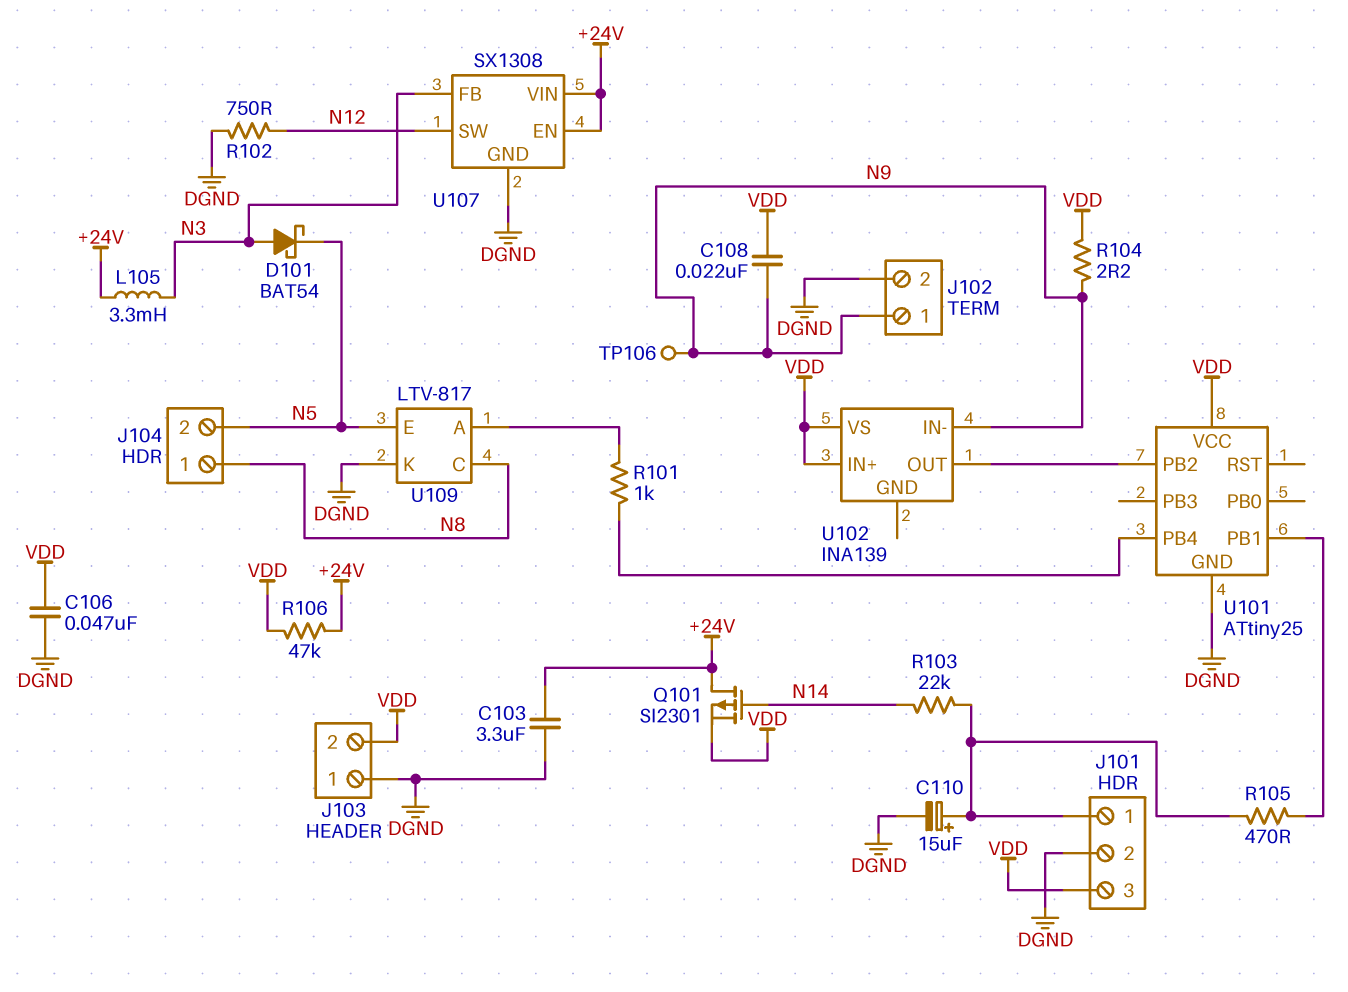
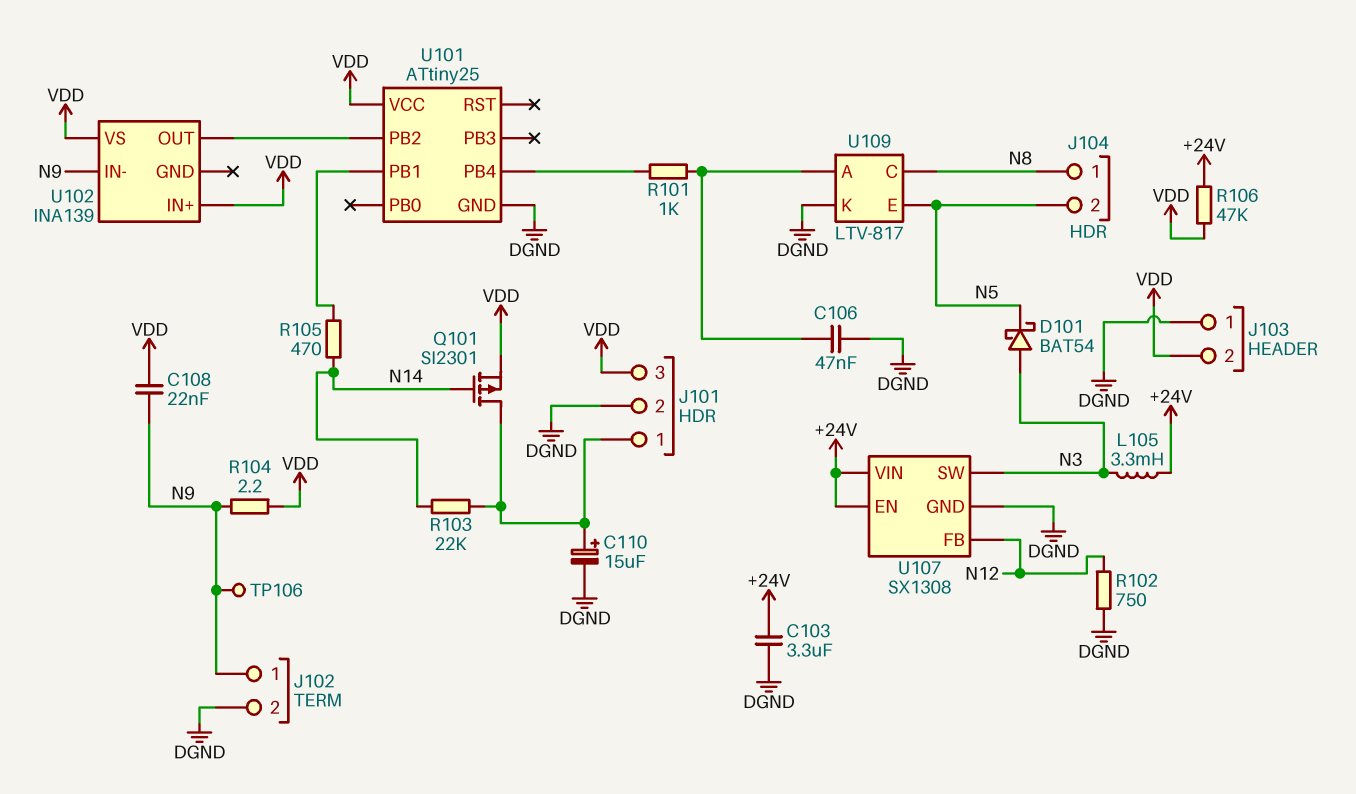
C106: 47nF (DGND, VDD) -> 47nF (DGND, U109/A)
Q101: PMOS SI2301 (G N14, D +24V, S VDD) -> PMOS SI2301 (G N14, D J101/1, S VDD)
R105: 470 (J101/1, U101/PB1) -> 470 (N14, U101/PB1)
U107 pin FB: N3 -> N12
U107 pin SW: N12 -> N3

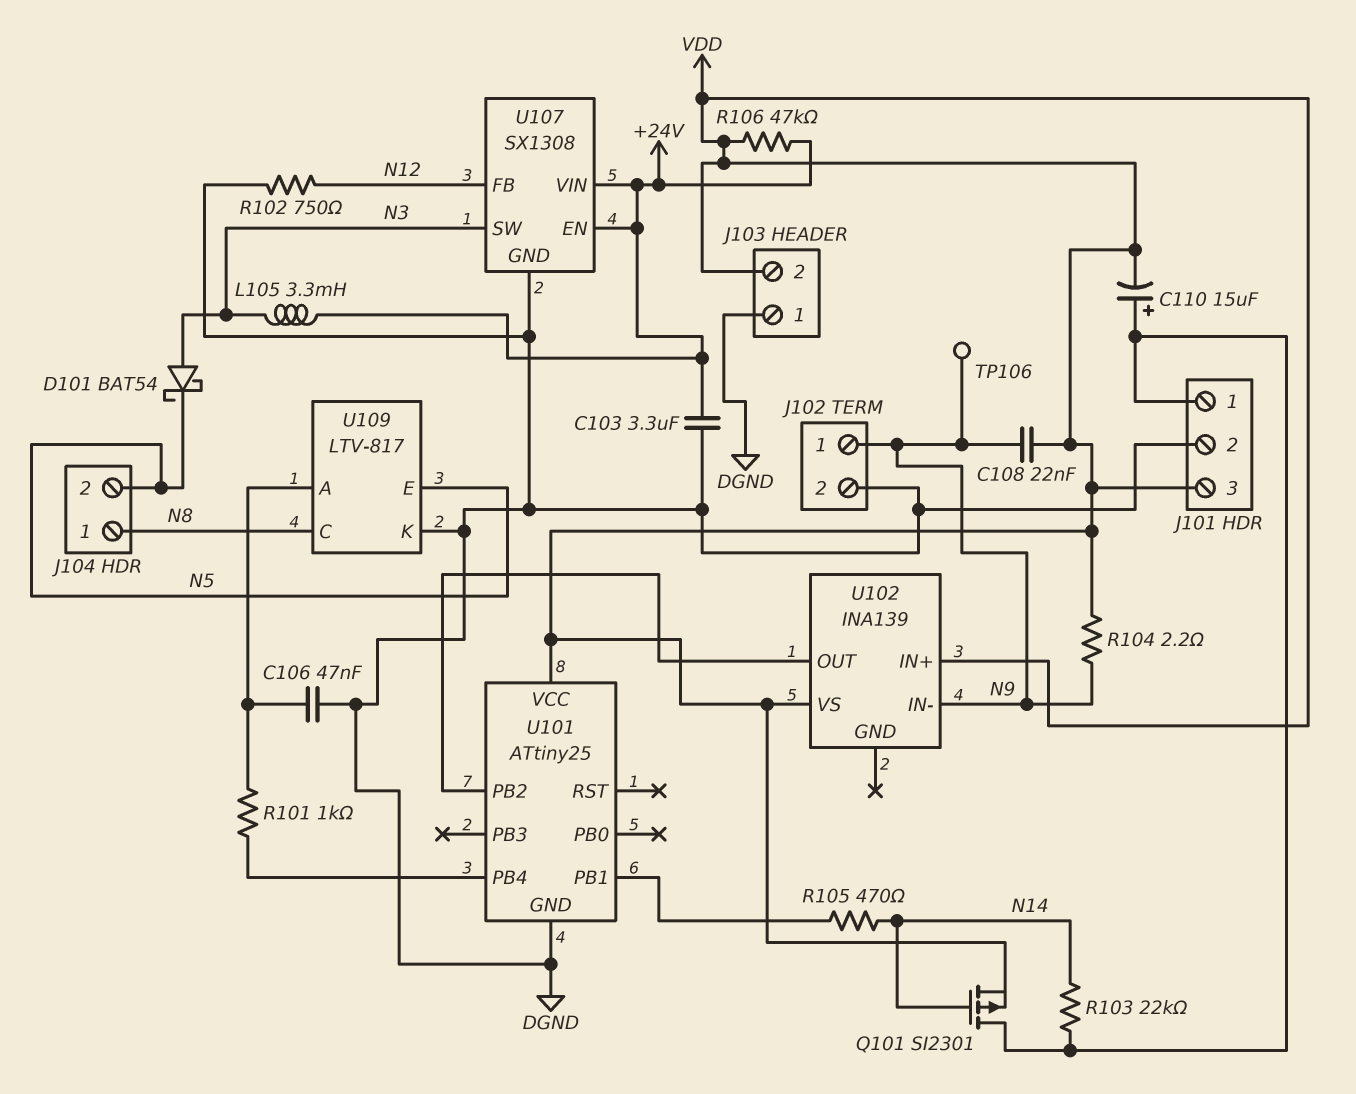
C110: 15uF (plus J101/1, minus DGND) -> 15uF (plus J101/1, minus VDD)

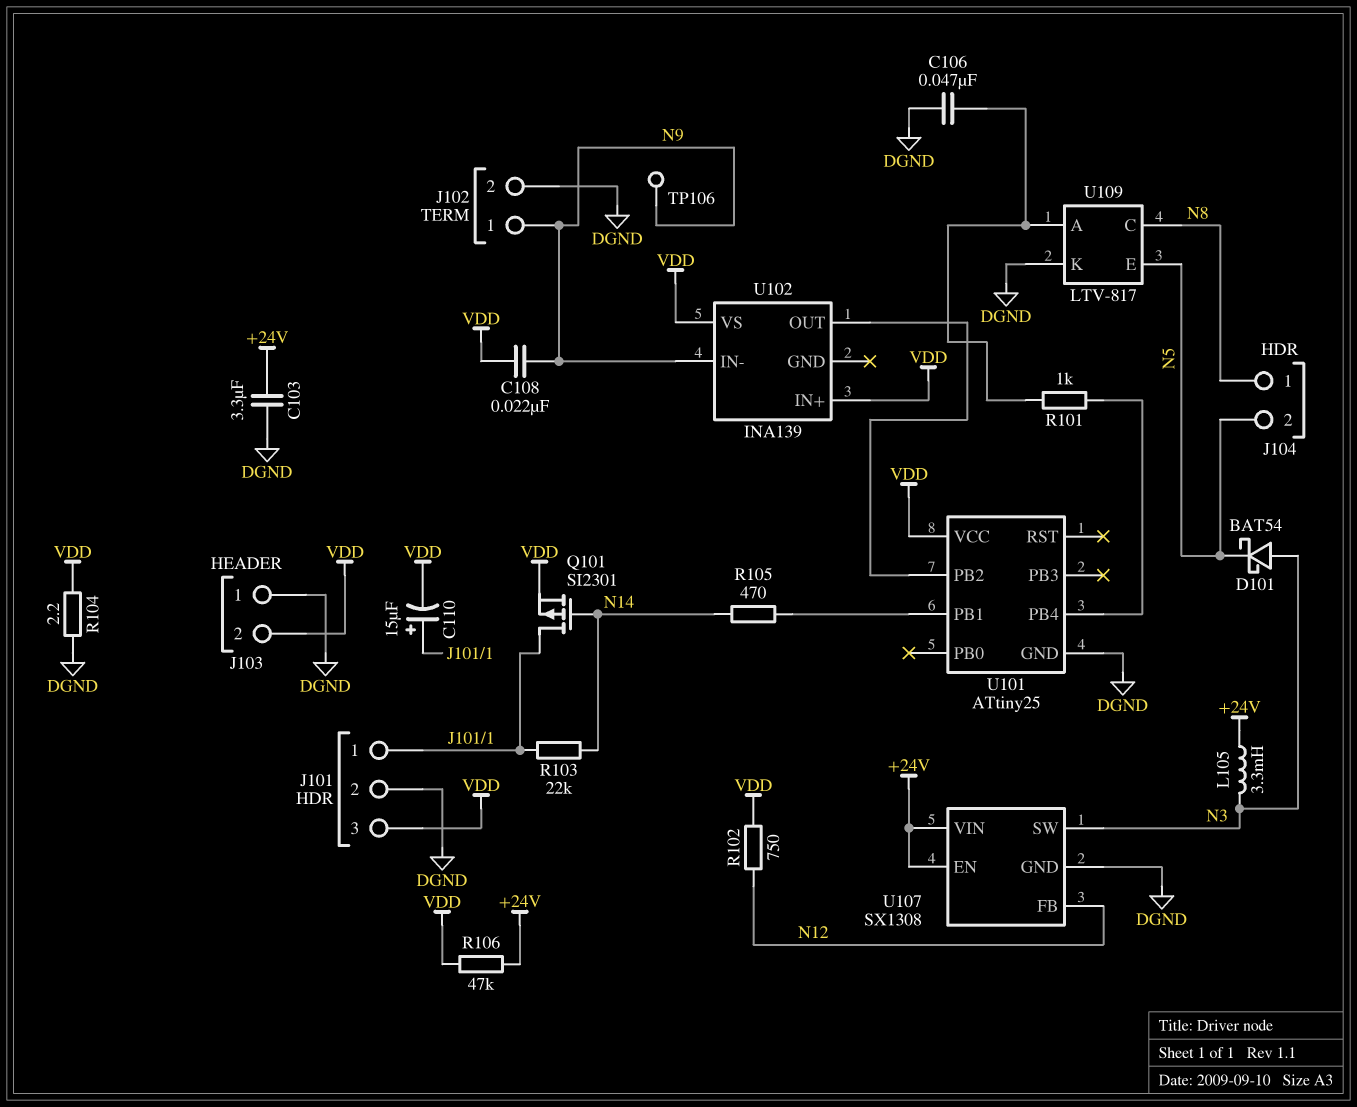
R102: 750 (DGND, N12) -> 750 (N12, VDD)
R104: 2.2 (N9, VDD) -> 2.2 (DGND, VDD)

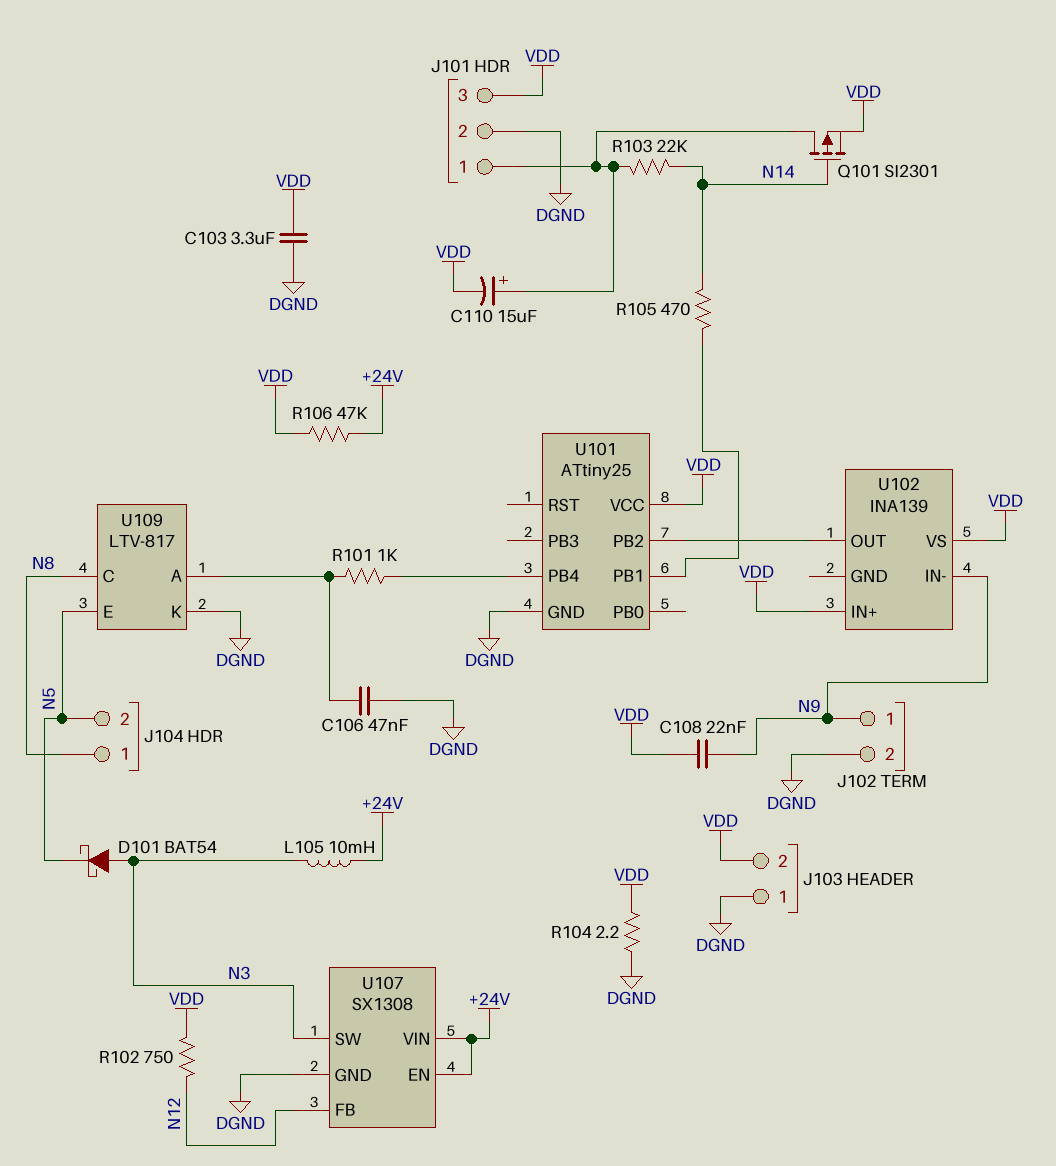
C103: 3.3uF (+24V, DGND) -> 3.3uF (DGND, VDD)
L105: 3.3mH (+24V, N3) -> 10mH (+24V, N3)
TP106: test point (N9) -> none

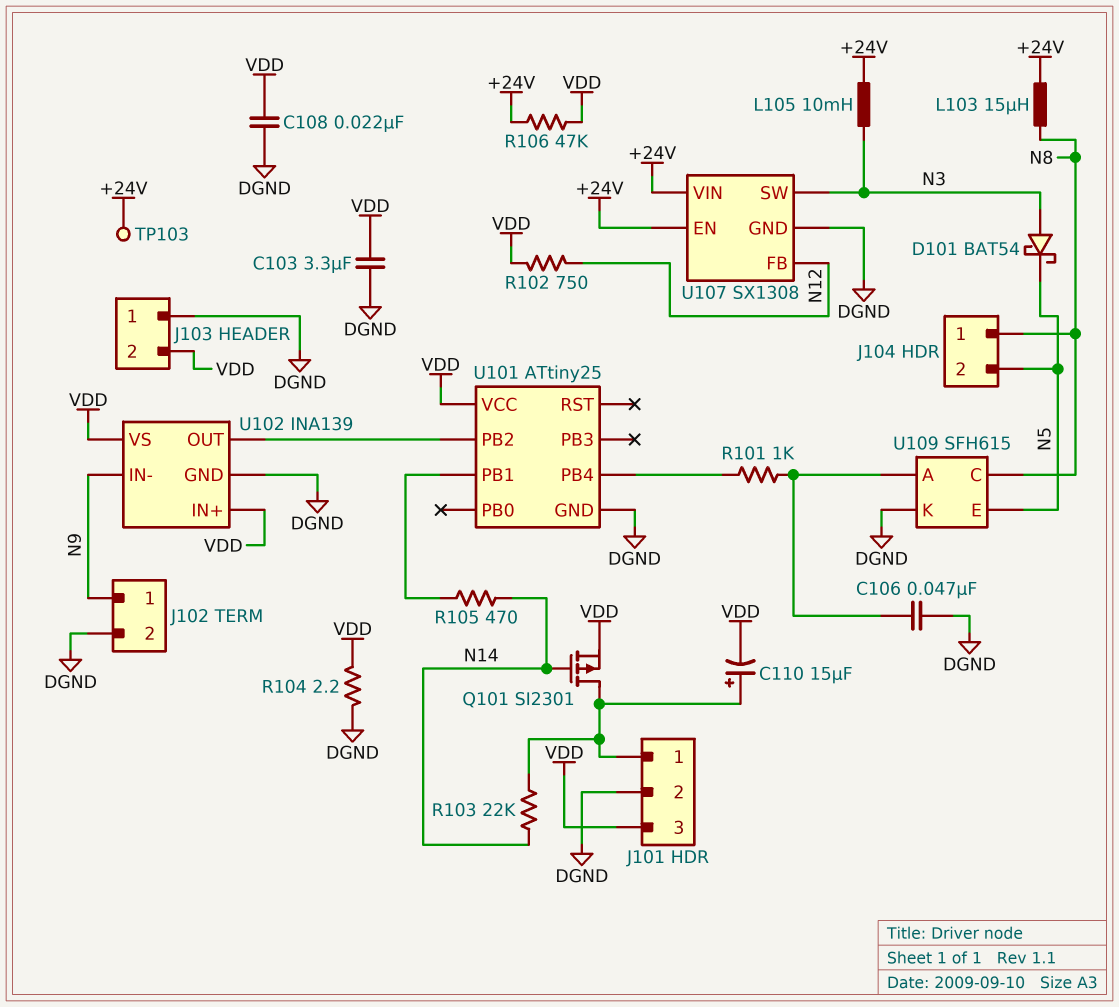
C108: 22nF (N9, VDD) -> 22nF (DGND, VDD)
L103: none -> 15uH (+24V, N8)
TP103: none -> test point (+24V)
U102 pin GND: none -> DGND
U109: LTV-817 -> SFH615

